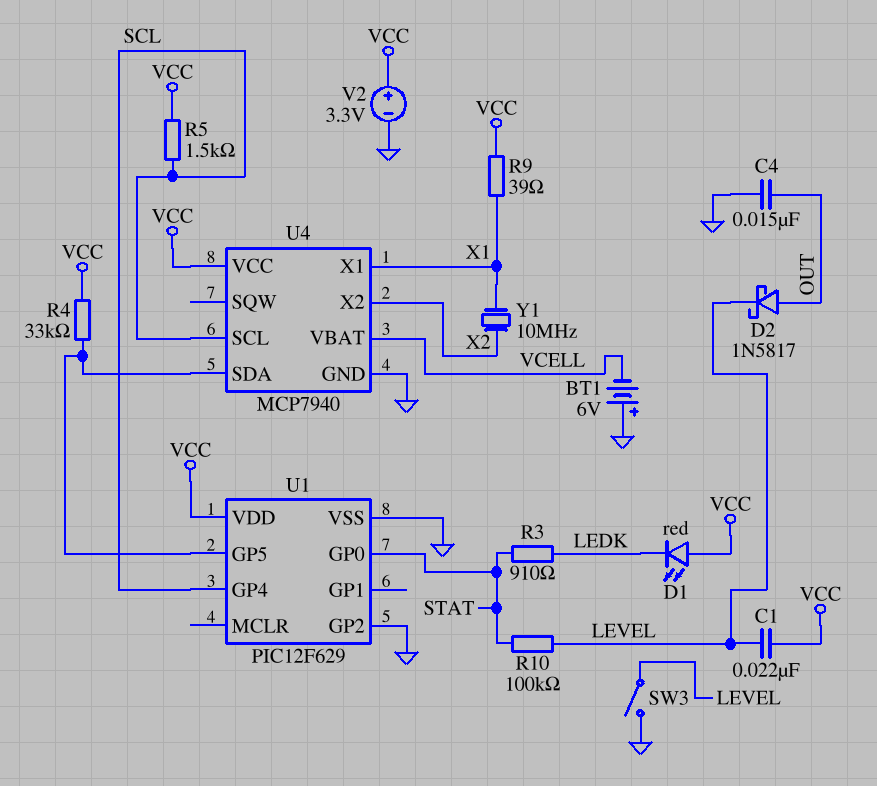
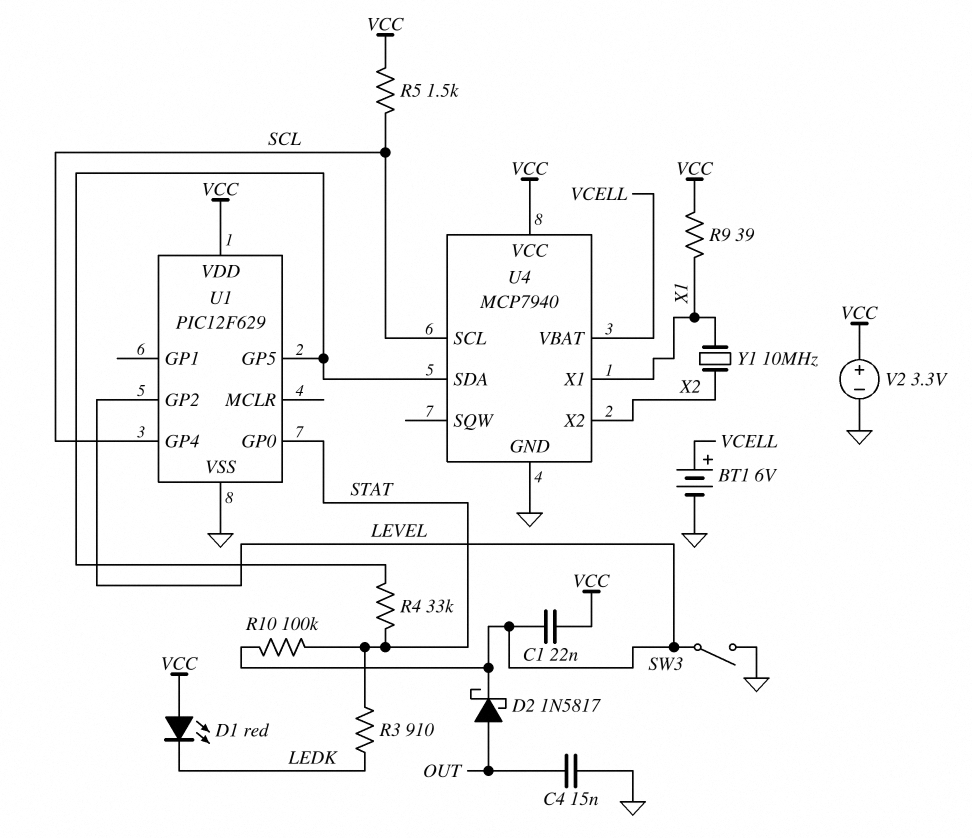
BT1: 6V (plus GND, minus VCELL) -> 6V (plus VCELL, minus GND)
R4: 33k (U1/GP5, VCC) -> 33k (STAT, U1/GP5)
U1 pin GP2: GND -> LEVEL

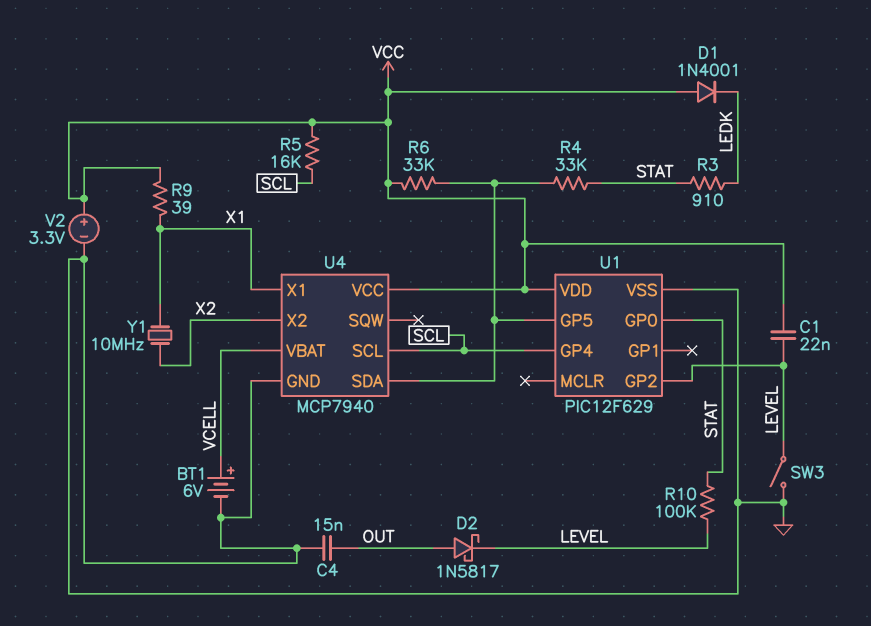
D1: LED red (A VCC, K LEDK) -> diode 1N4001 (A VCC, K LEDK)
R5: 1.5k (SCL, VCC) -> 16k (SCL, VCC)
R6: none -> 33k (U1/GP5, VCC)

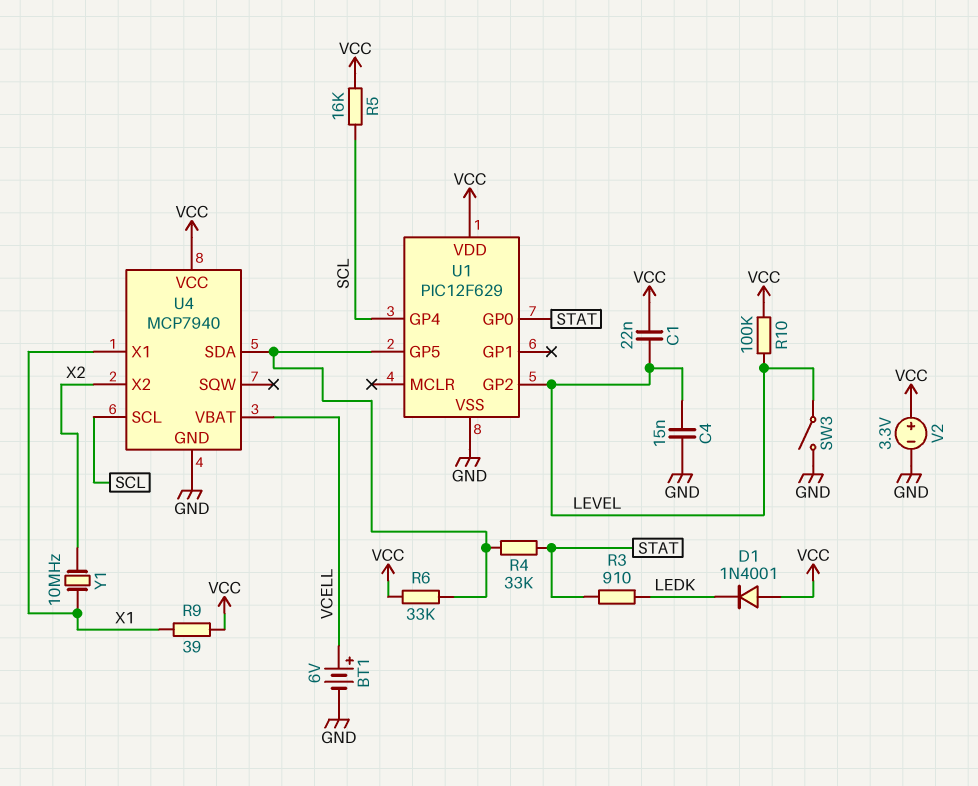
C4: 15nF (GND, OUT) -> 15nF (GND, LEVEL)
D2: schottky 1N5817 (A OUT, K LEVEL) -> none
R10: 100k (LEVEL, STAT) -> 100k (LEVEL, VCC)

